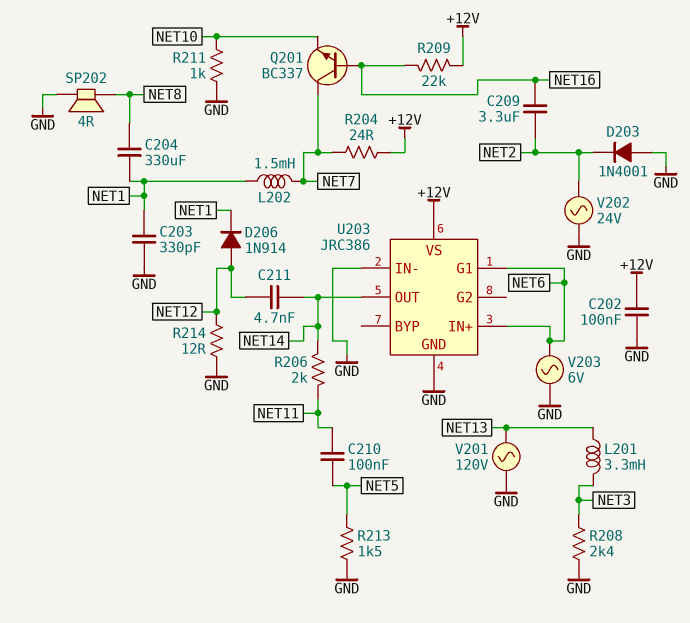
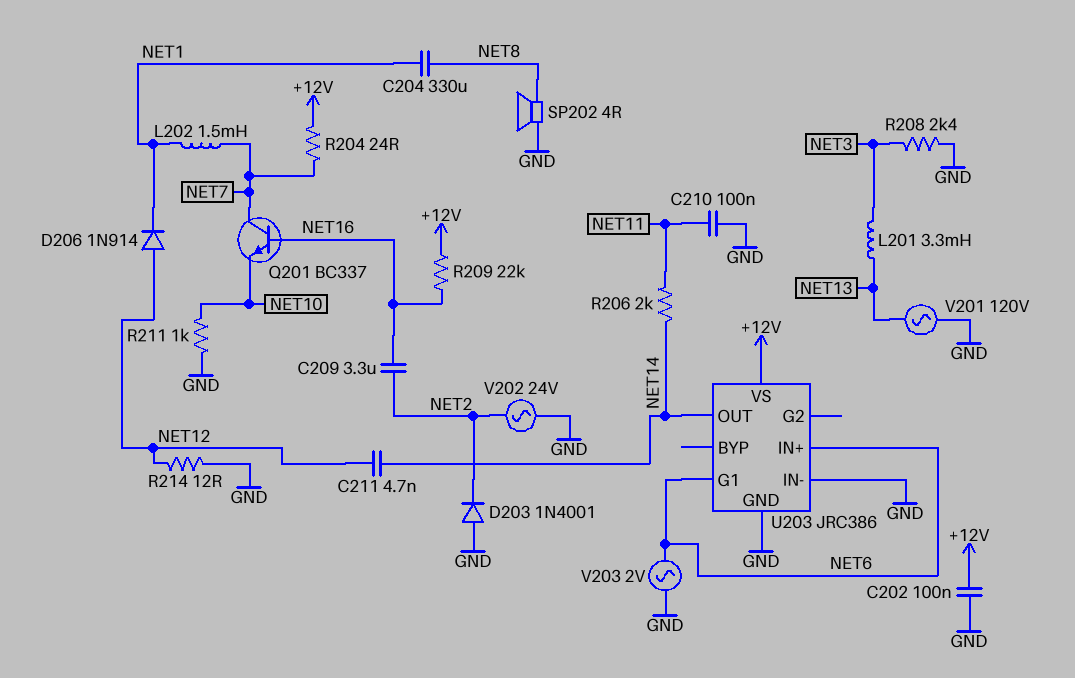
C203: 330pF (GND, NET1) -> none
C210: 100nF (NET5, NET11) -> 100nF (GND, NET11)
R213: 1.5k (GND, NET5) -> none
V203: AC 6V (GND, NET6) -> AC 2V (GND, NET6)

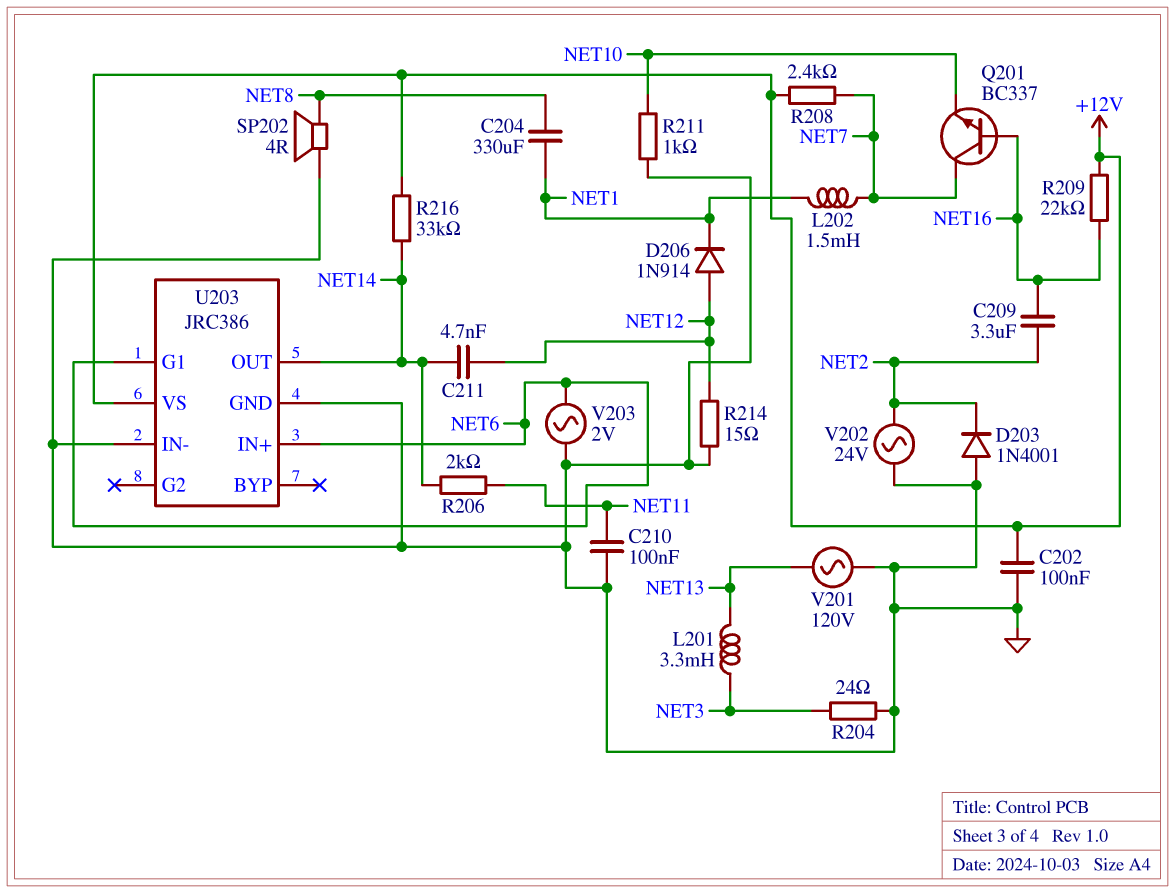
R204: 24 (+12V, NET7) -> 24 (GND, NET3)
R208: 2.4k (GND, NET3) -> 2.4k (+12V, NET7)
R214: 12 (GND, NET12) -> 15 (GND, NET12)
R216: none -> 33k (+12V, NET14)

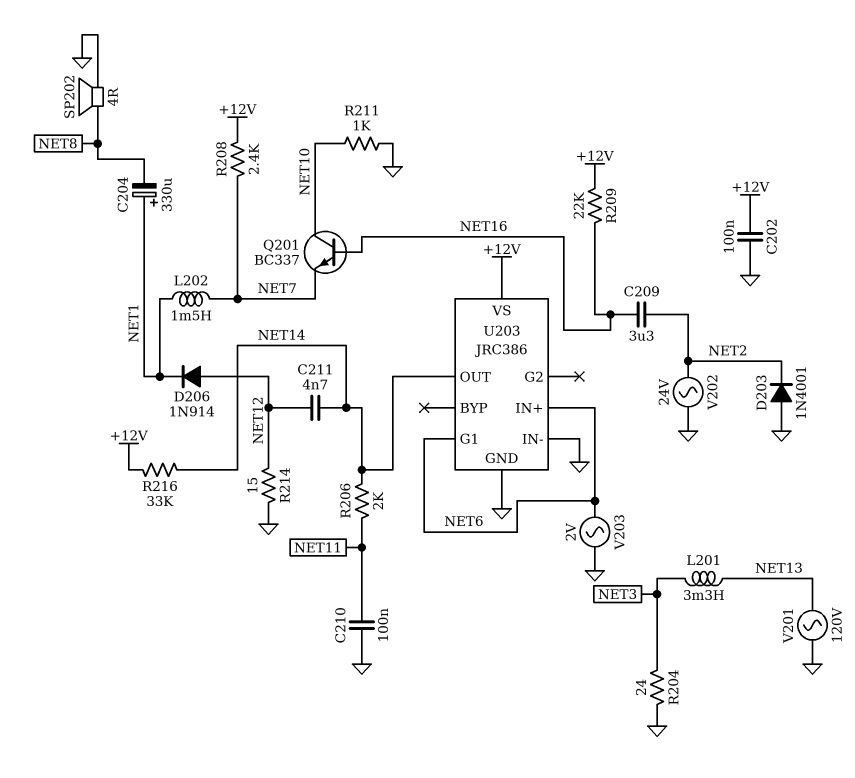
C204: 330uF (NET1, NET8) -> 330uF (plus NET1, minus NET8)
Q201: NPN BC337 (B NET16, C NET7, E NET10) -> NPN BC337 (B NET16, C NET10, E NET7)

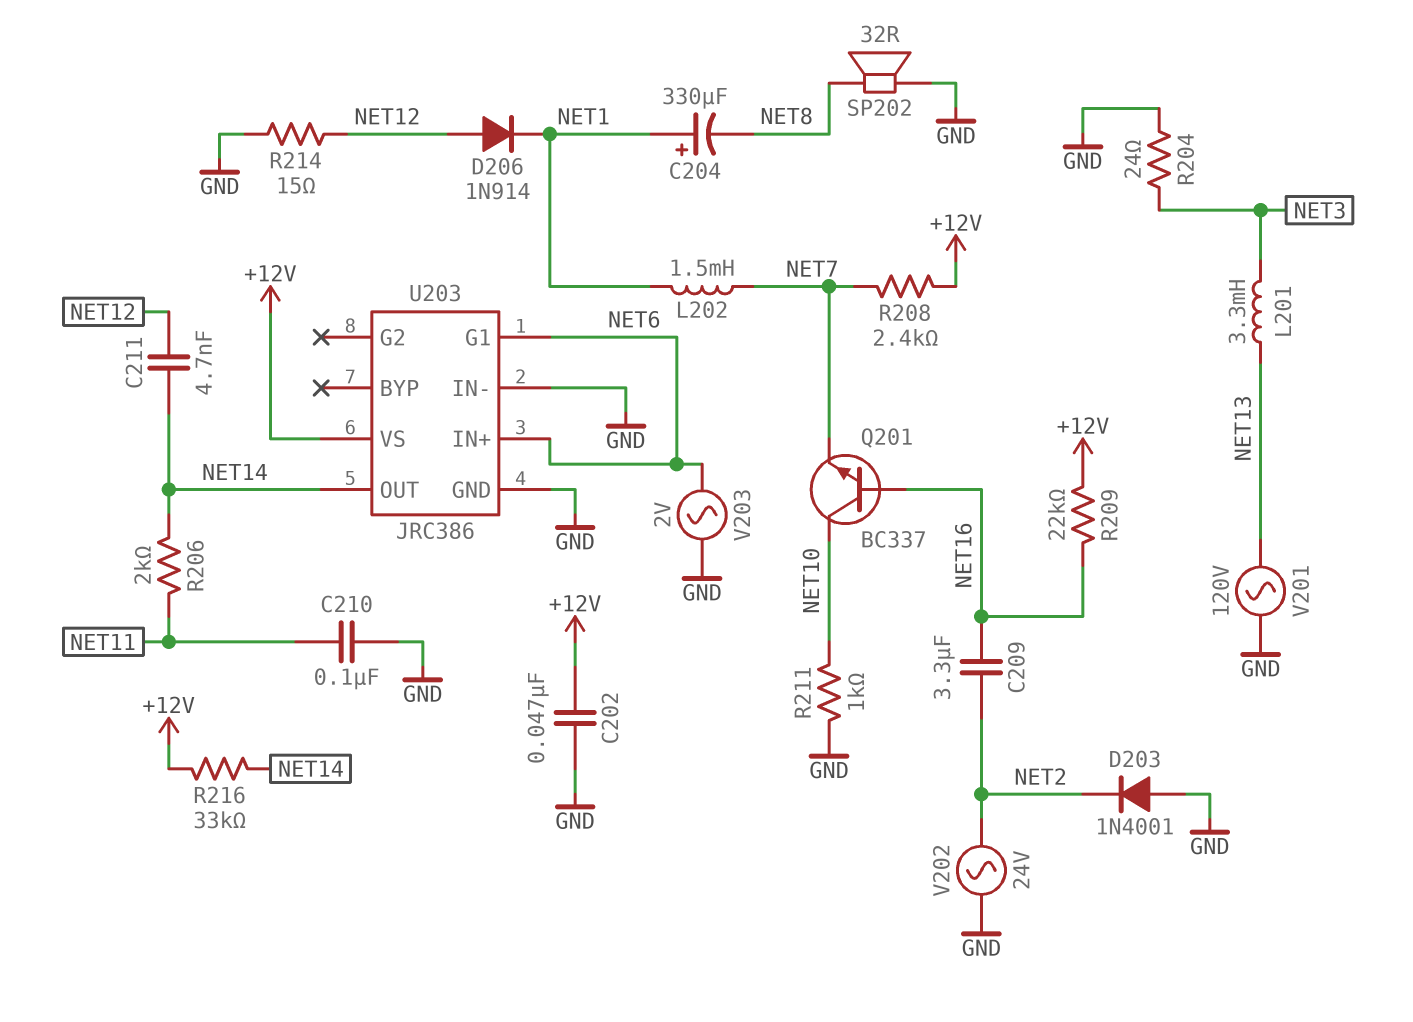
C202: 100nF (+12V, GND) -> 47nF (+12V, GND)
SP202: speaker 4R (GND, NET8) -> speaker 32R (GND, NET8)

